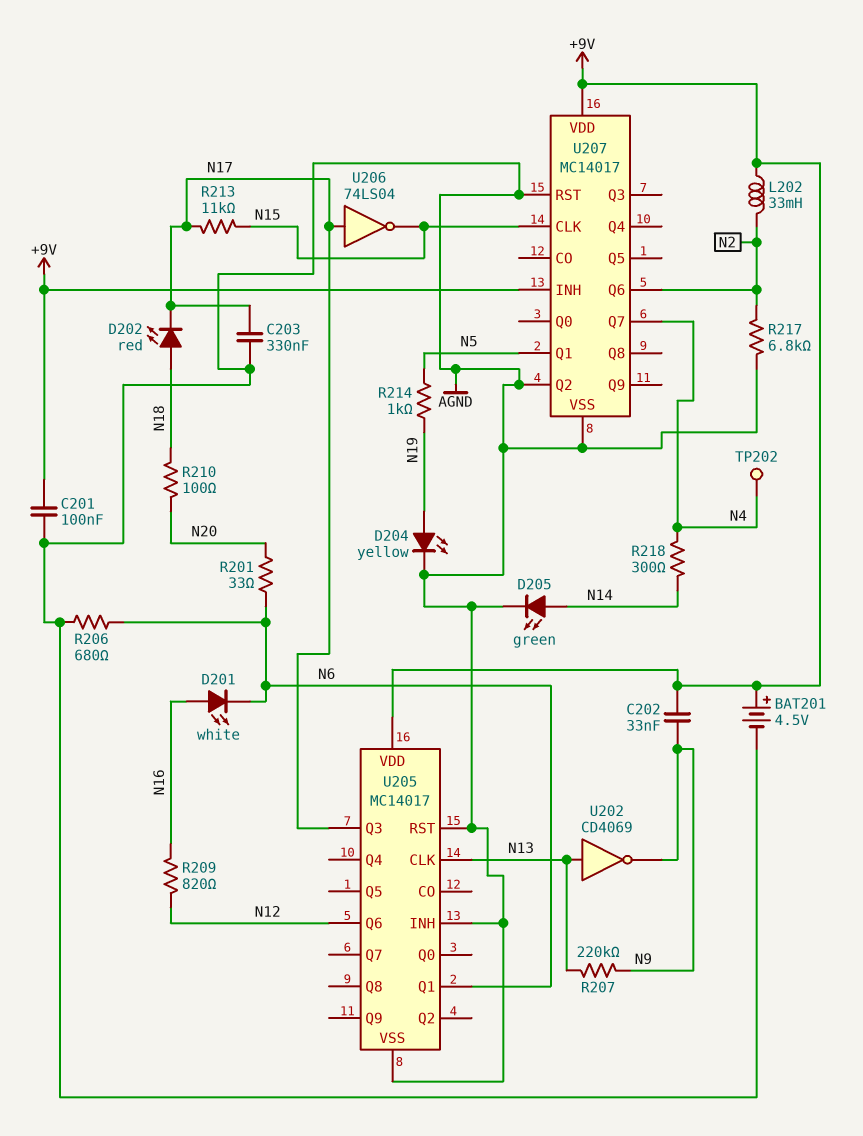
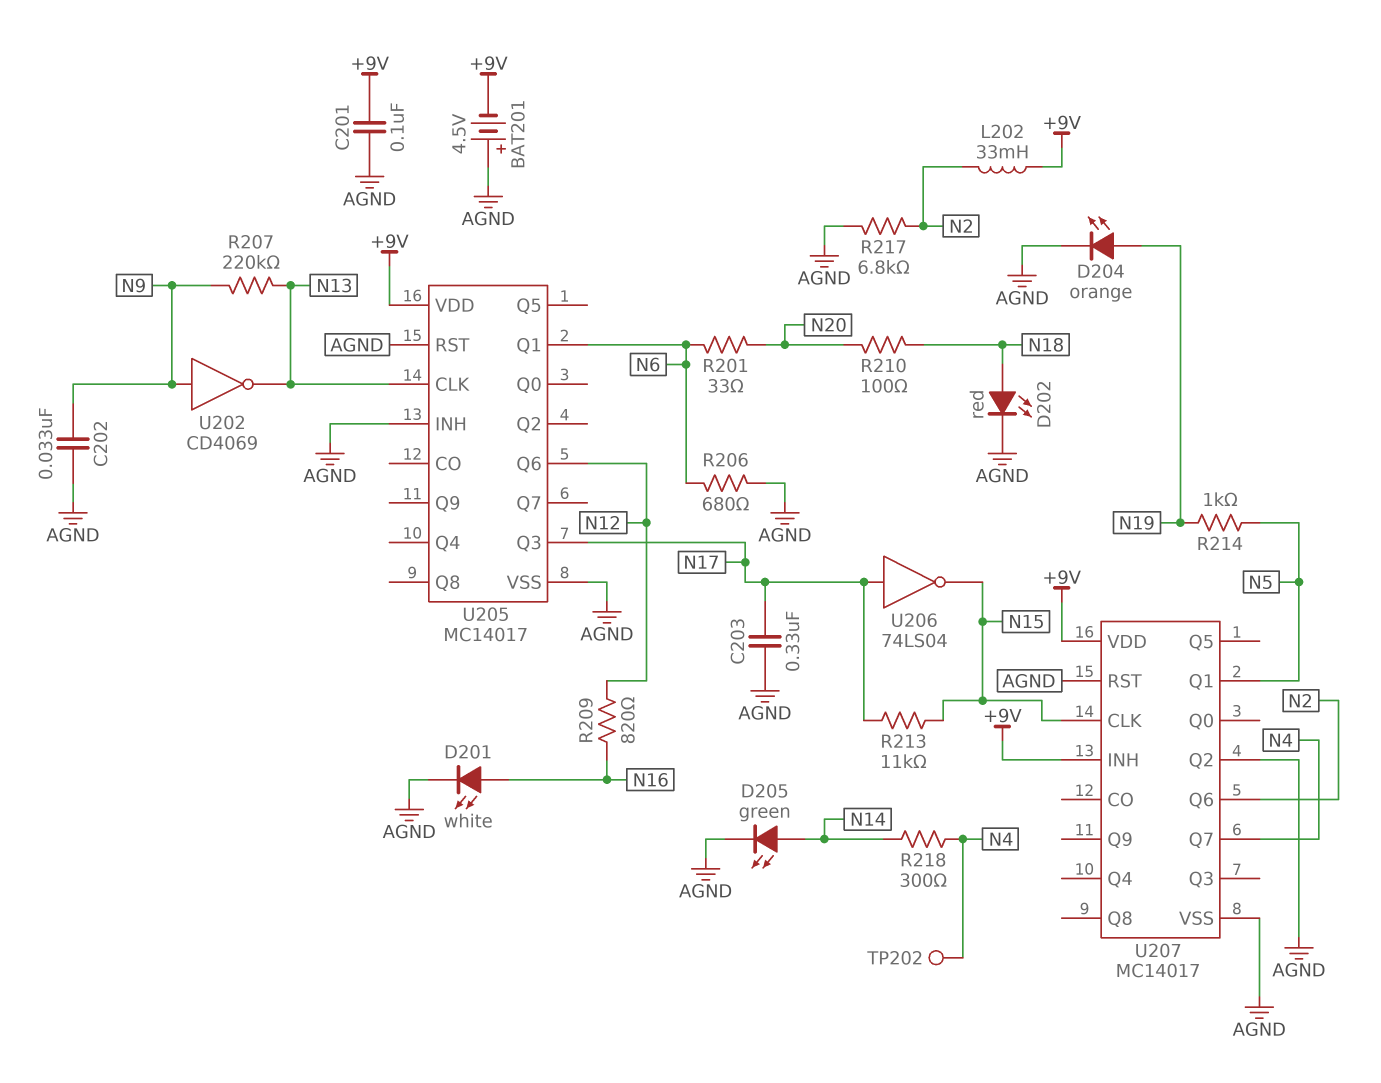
BAT201: 4.5V (plus +9V, minus AGND) -> 4.5V (plus AGND, minus +9V)
C202: 33nF (+9V, N9) -> 33nF (AGND, N9)
D201: LED white (A N16, K N6) -> LED white (A N16, K AGND)
D202: LED red (A N18, K N17) -> LED red (A N18, K AGND)
D204: LED yellow (A N19, K AGND) -> LED orange (A N19, K AGND)
U202: NOT CD4069 (in N13, out N9) -> NOT CD4069 (in N9, out N13)

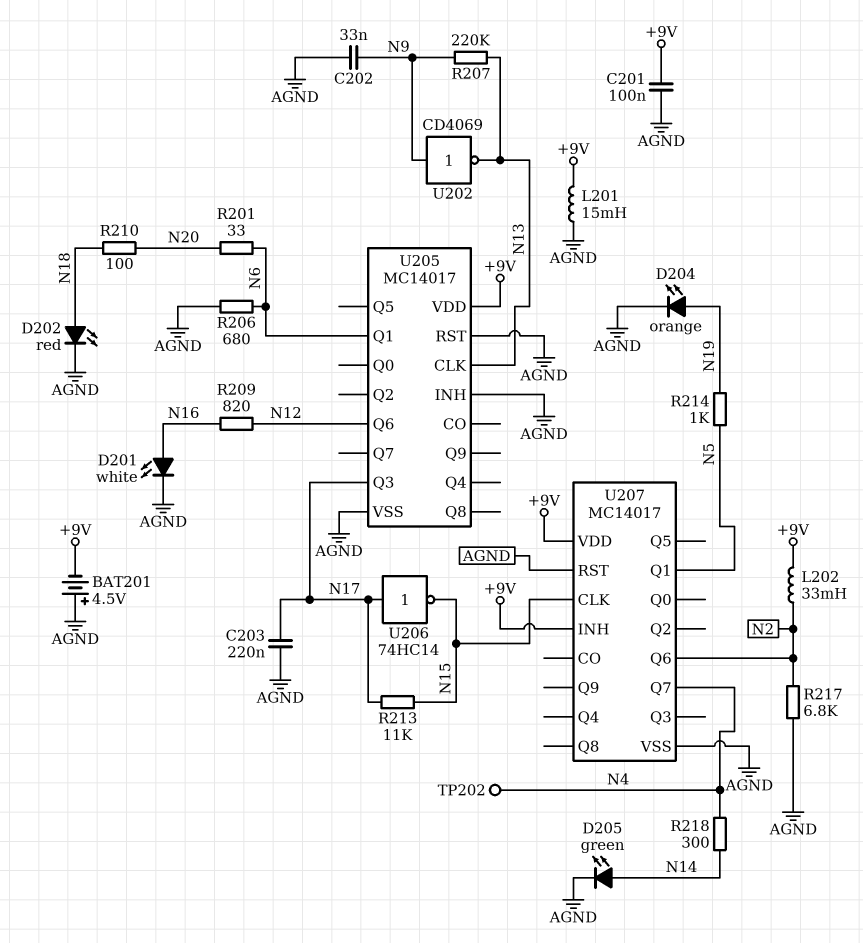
C203: 330nF (AGND, N17) -> 220nF (AGND, N17)
L201: none -> 15mH (+9V, AGND)
U206: NOT 74LS04 (in N17, out N15) -> NOT 74HC14 (in N17, out N15)
U207 pin Q2: AGND -> none

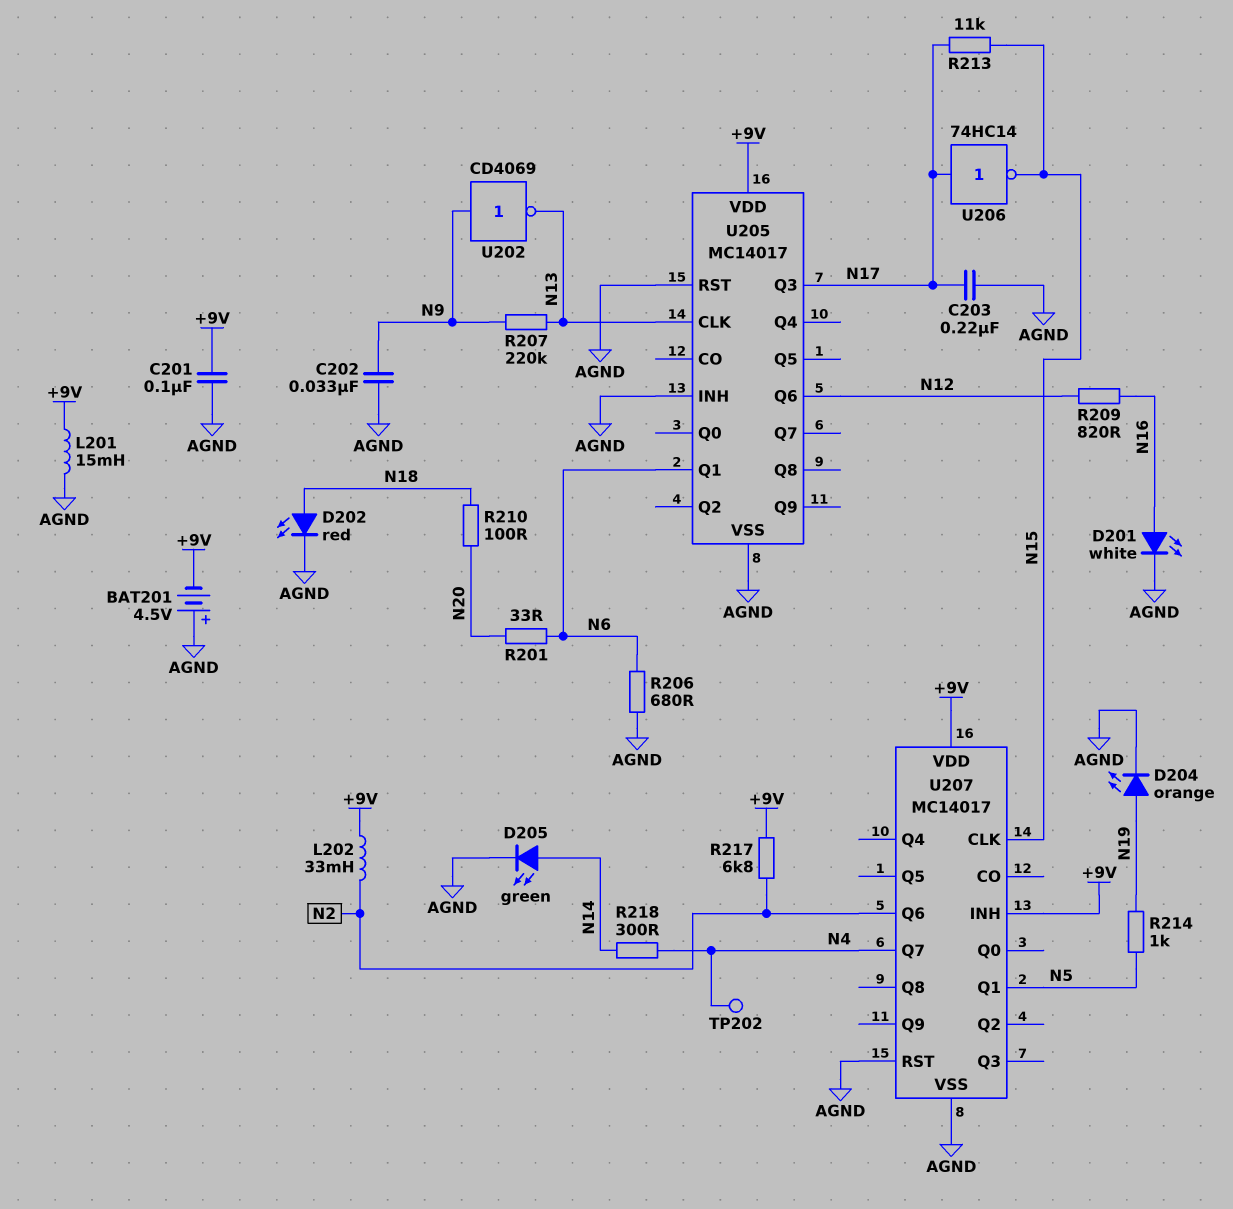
R217: 6.8k (AGND, N2) -> 6.8k (+9V, N2)

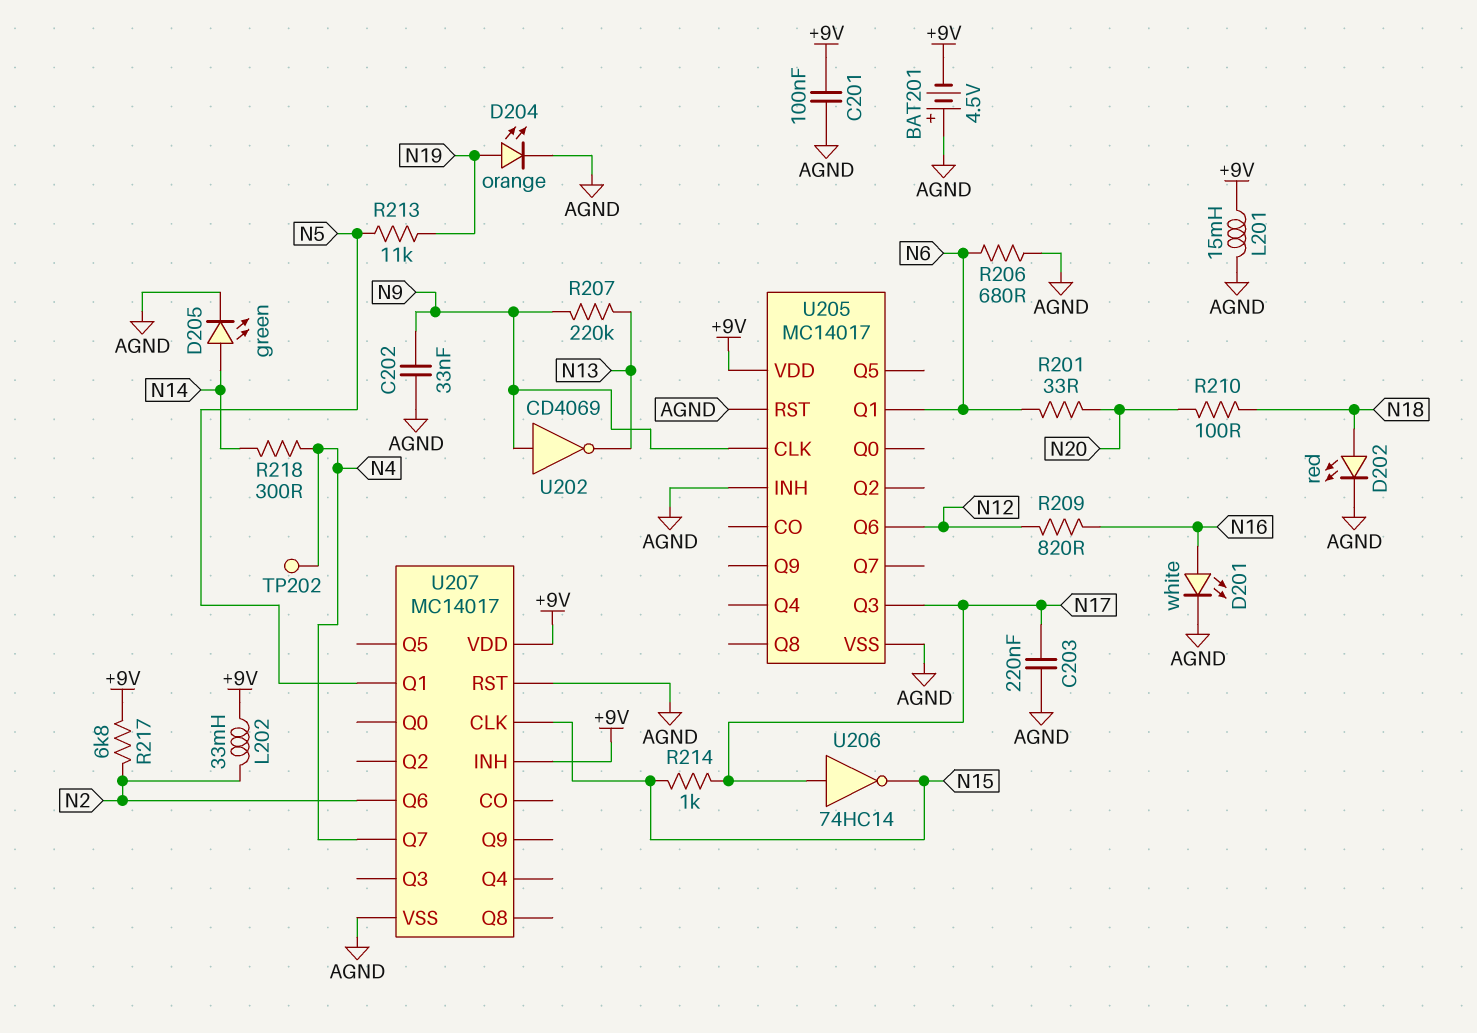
R213: 11k (N15, N17) -> 11k (N5, N19)
R214: 1k (N5, N19) -> 1k (N15, N17)
U205 pin CLK: N13 -> N9

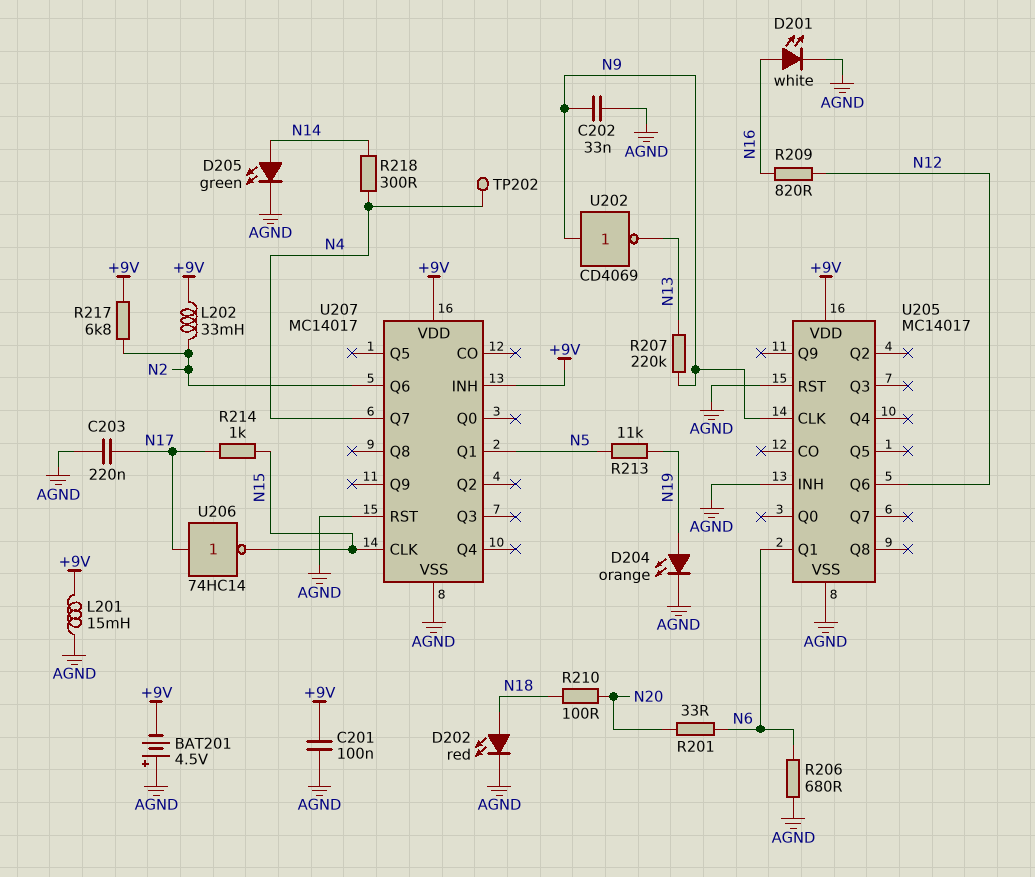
U205 pin Q3: N17 -> none

